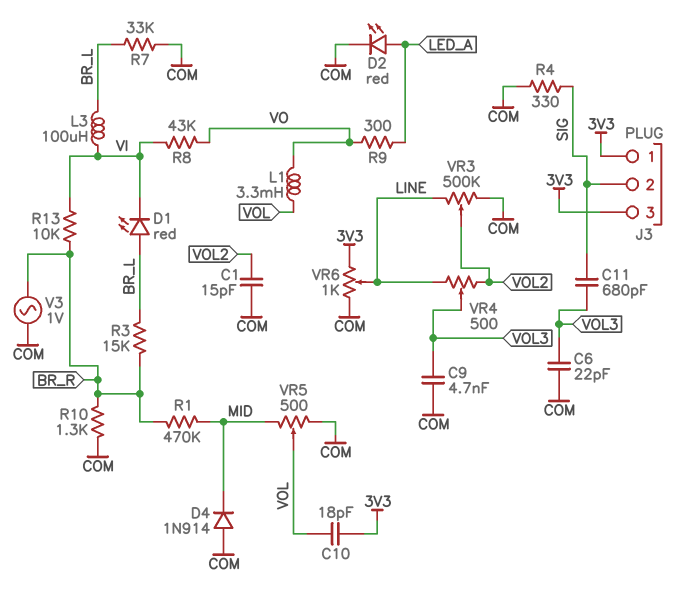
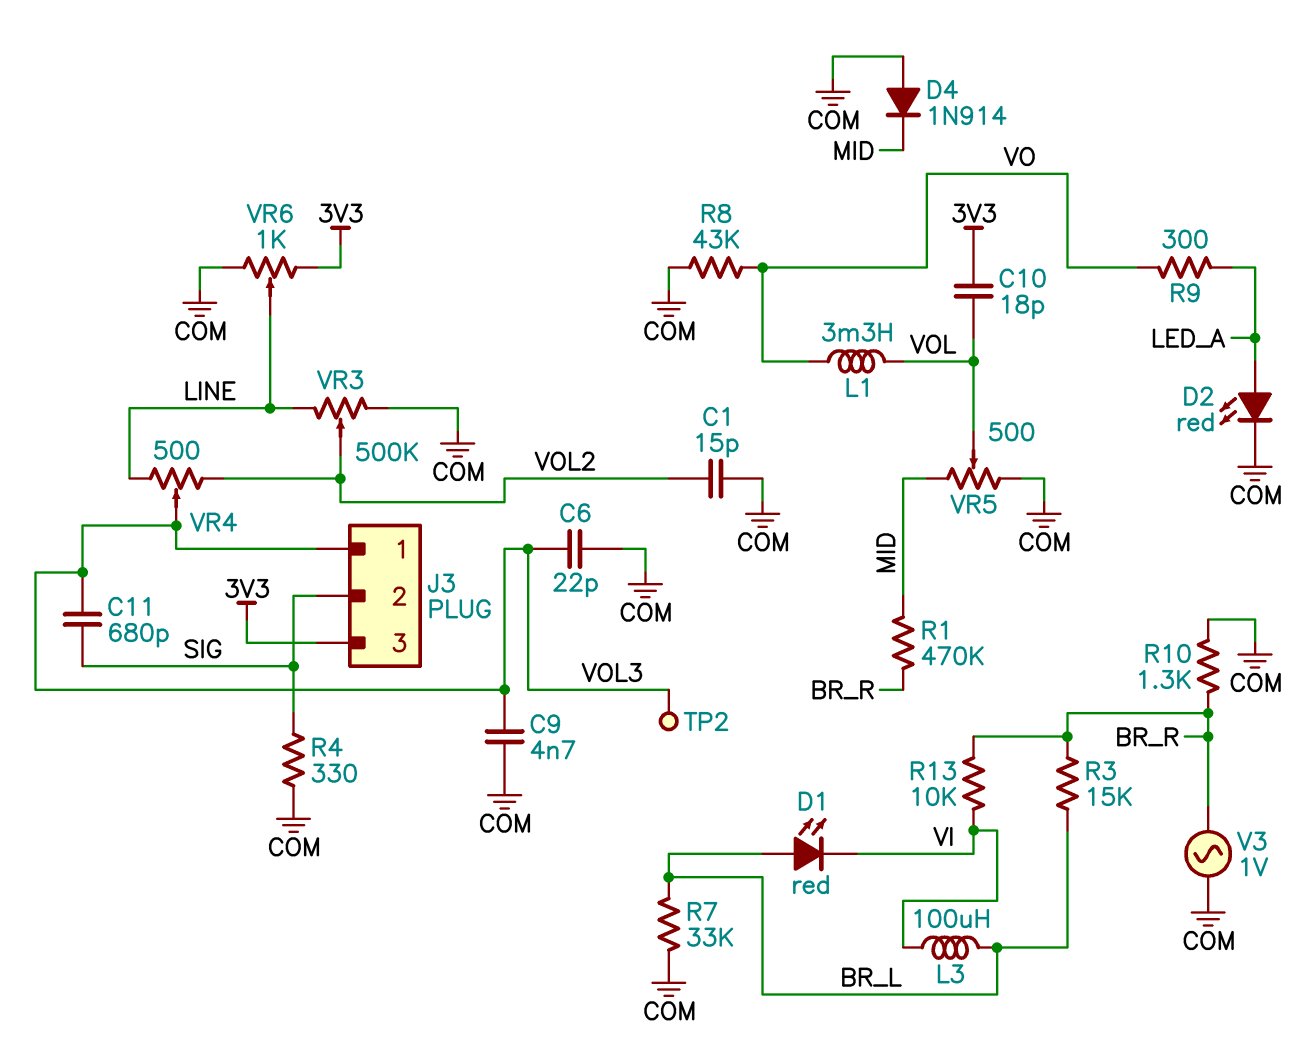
J3 pin 1: 3V3 -> VOL3
R8: 43k (VI, VO) -> 43k (COM, VO)
TP2: none -> test point (VOL3)

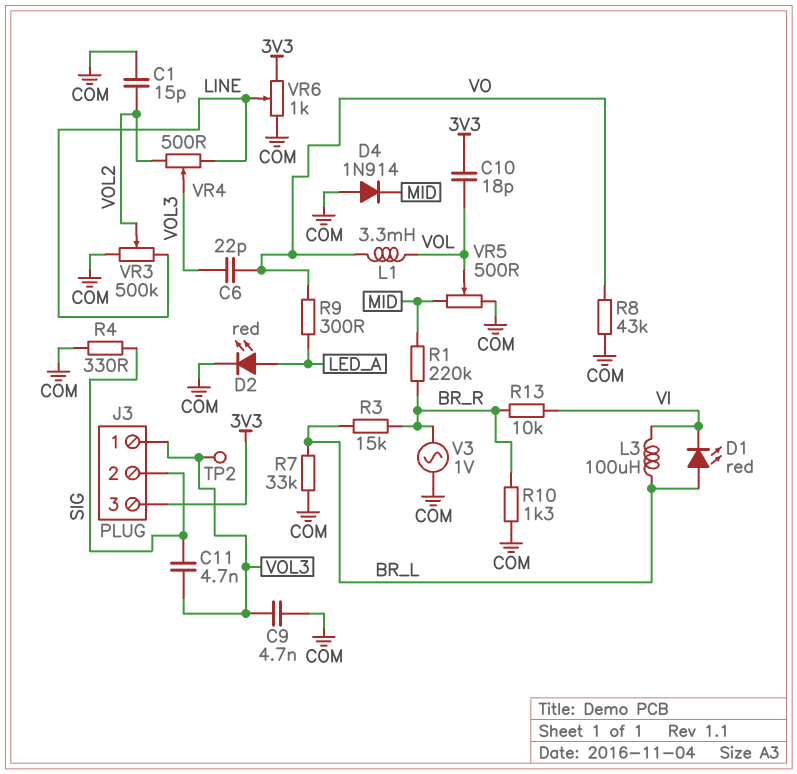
C6: 22pF (COM, VOL3) -> 22pF (VO, VOL3)
C11: 680pF (SIG, VOL3) -> 4.7nF (SIG, VOL3)
R1: 470k (BR_R, MID) -> 220k (BR_R, MID)

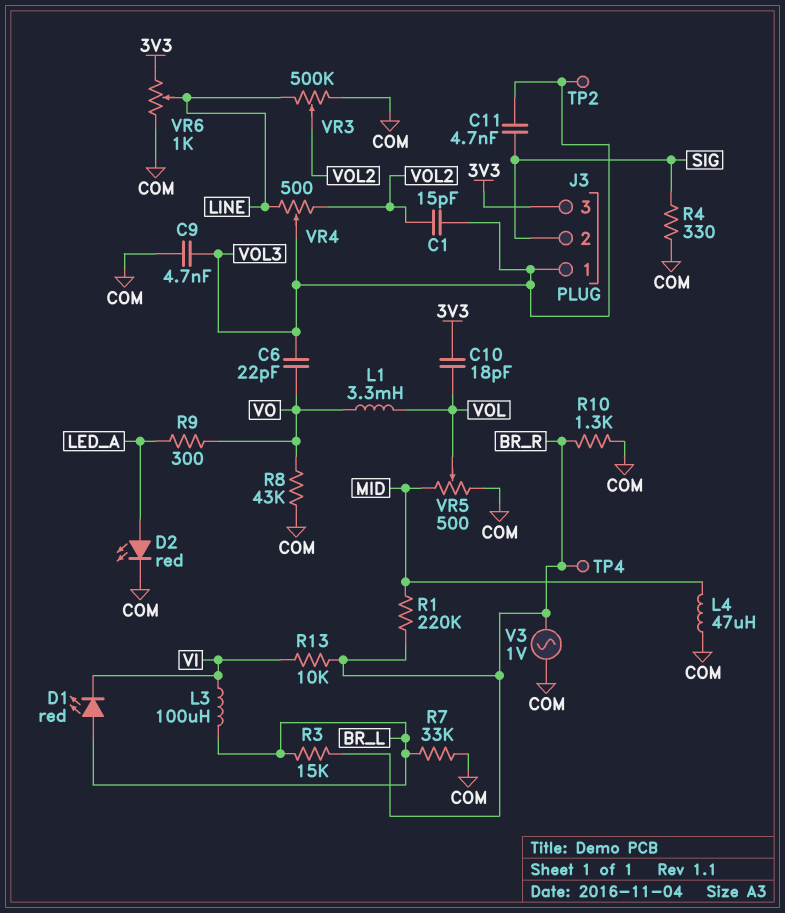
C1: 15pF (COM, VOL2) -> 15pF (VOL2, VOL3)
D4: diode 1N914 (A COM, K MID) -> none
L4: none -> 47uH (COM, MID)
TP4: none -> test point (BR_R)

